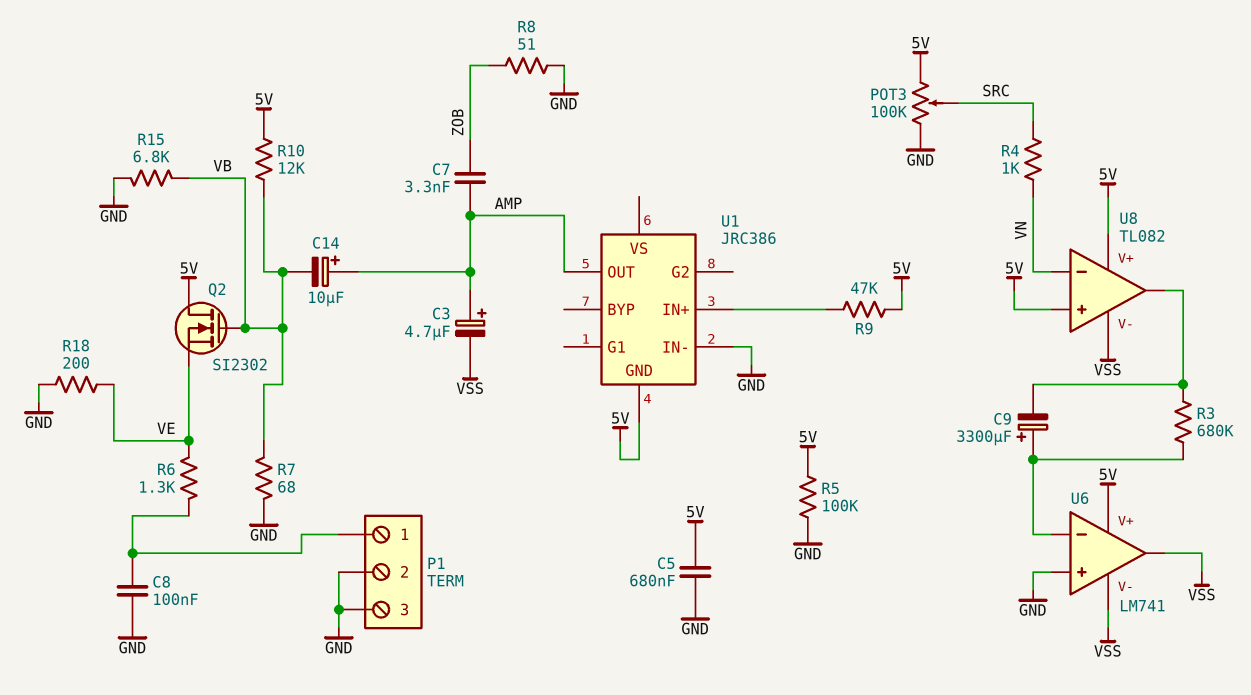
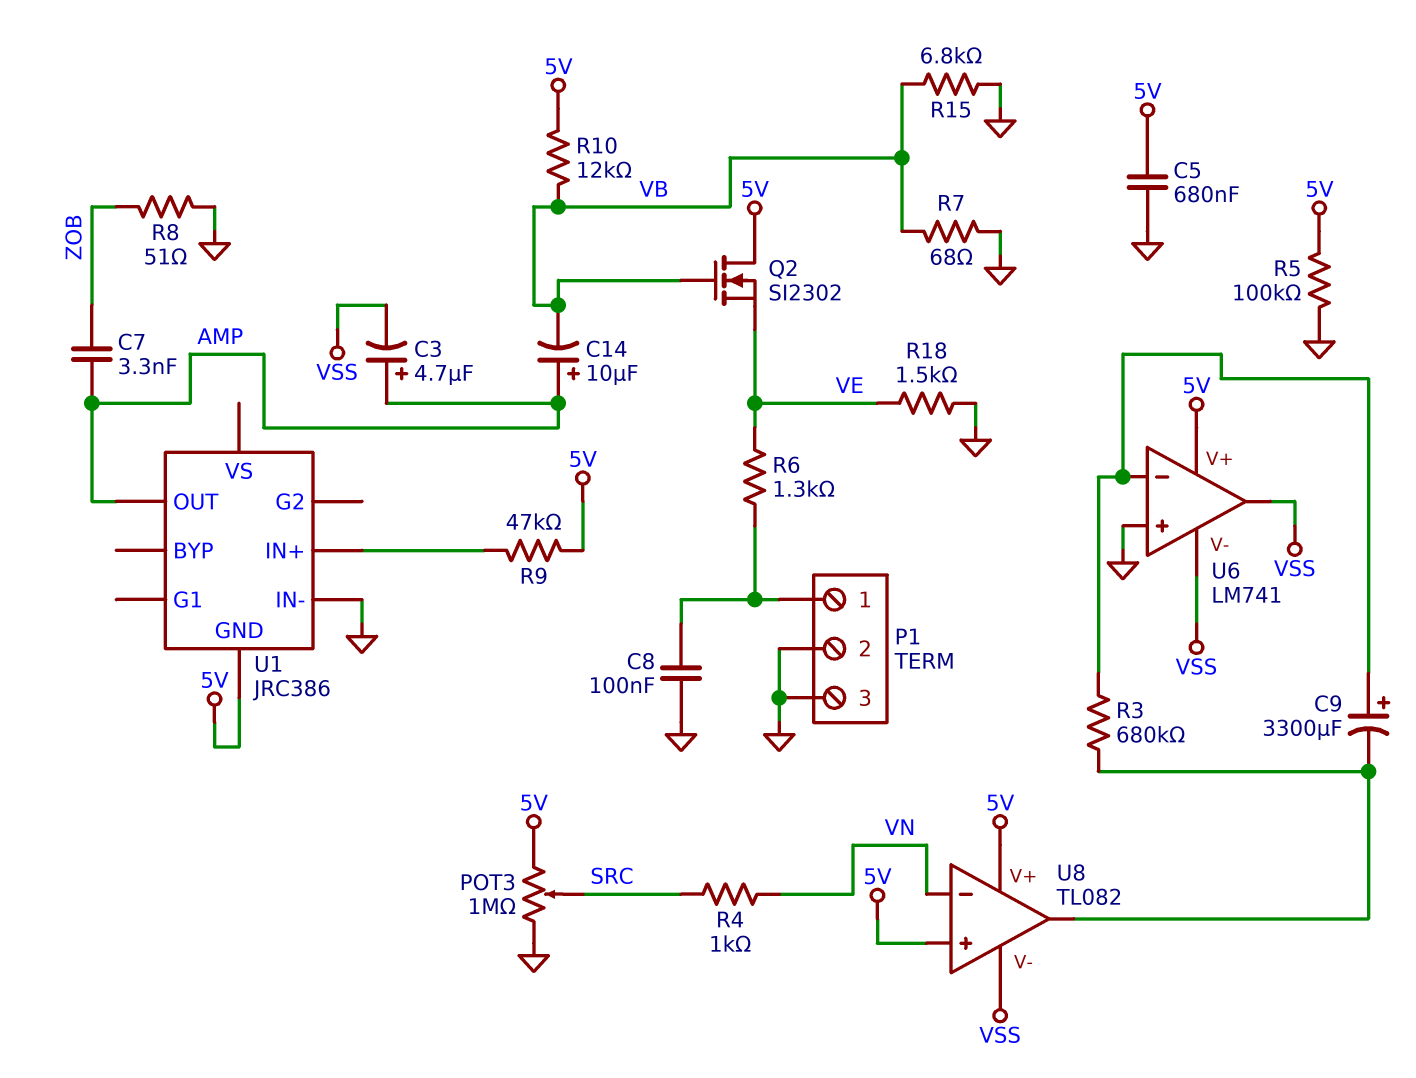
POT3: 100k (5V, GND, wiper SRC) -> 1M (5V, GND, wiper SRC)
R18: 200 (GND, VE) -> 1.5k (GND, VE)

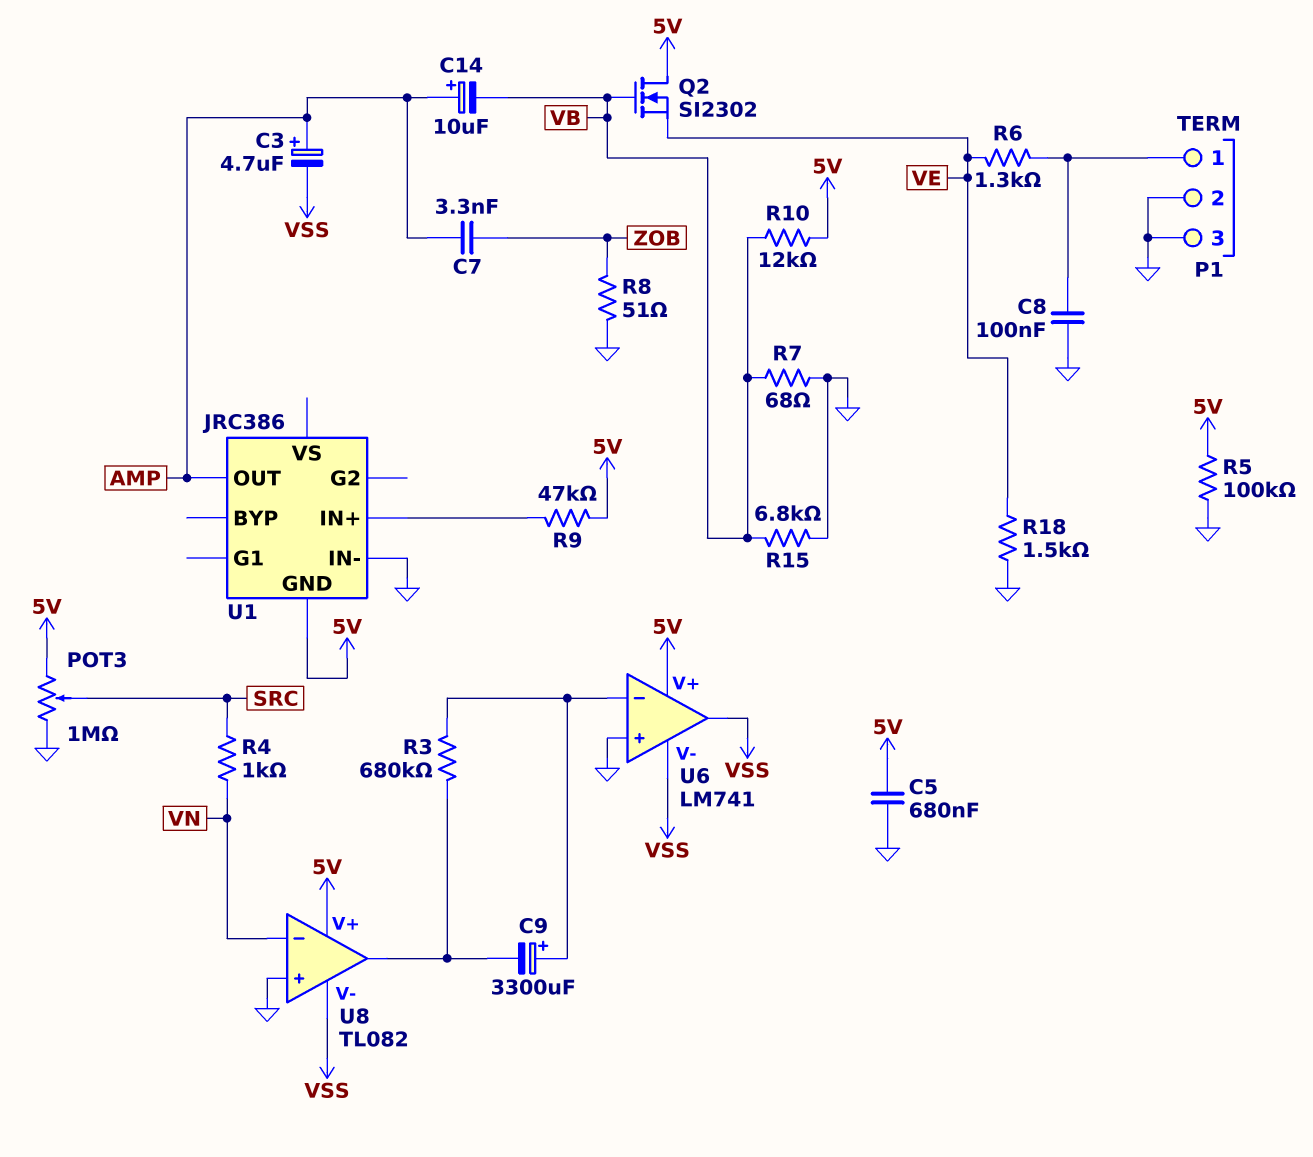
U8 pin in+: 5V -> GND

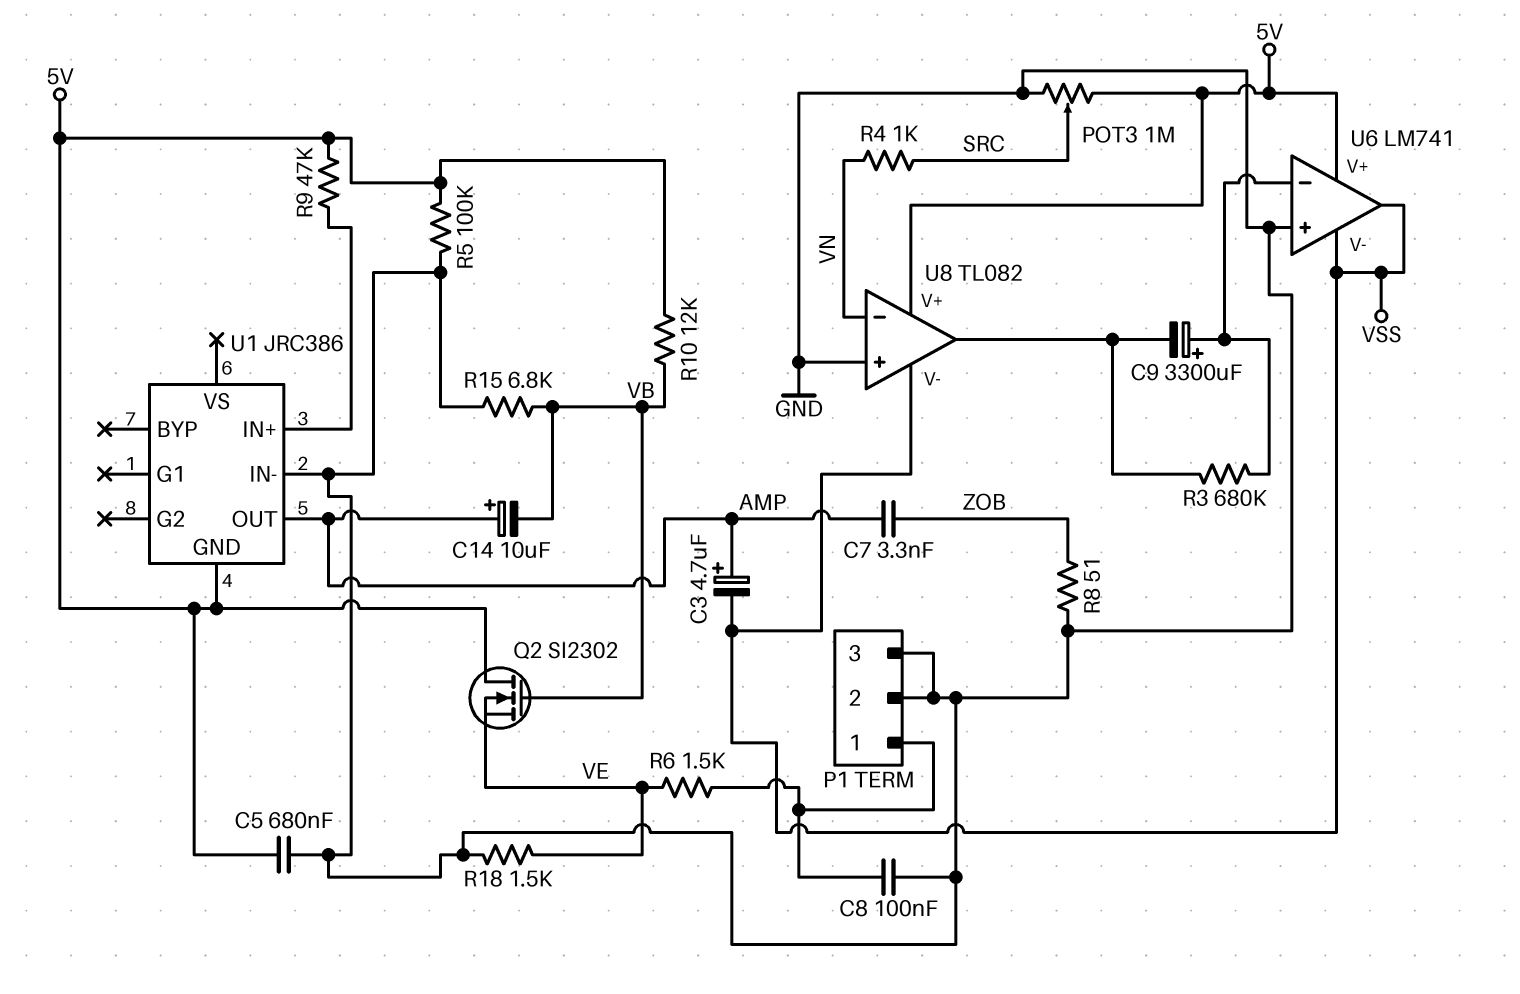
R6: 1.3k (P1/1, VE) -> 1.5k (P1/1, VE)
R7: 68 (GND, VB) -> none

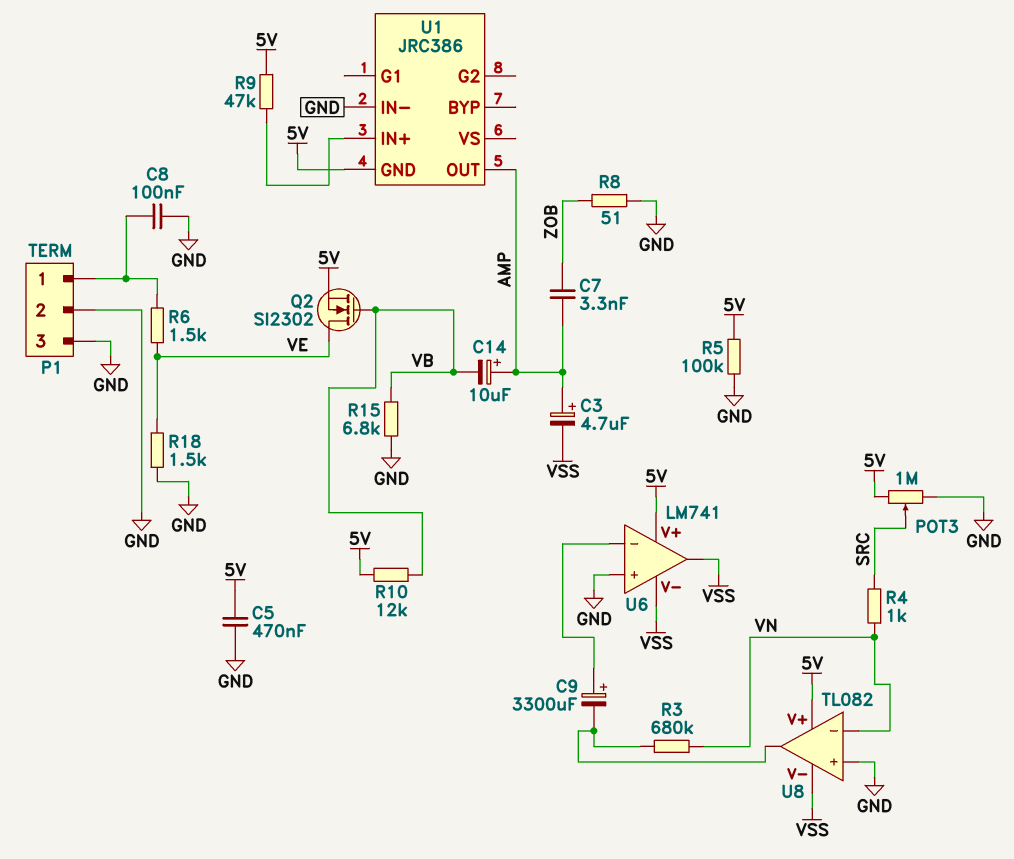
C5: 680nF (5V, GND) -> 470nF (5V, GND)
Q2: NMOS SI2302 (G VB, D 5V, S VE) -> NMOS SI2302 (G VB, D VE, S 5V)
R3: 680k (U6/in-, U8/out) -> 680k (U8/out, VN)

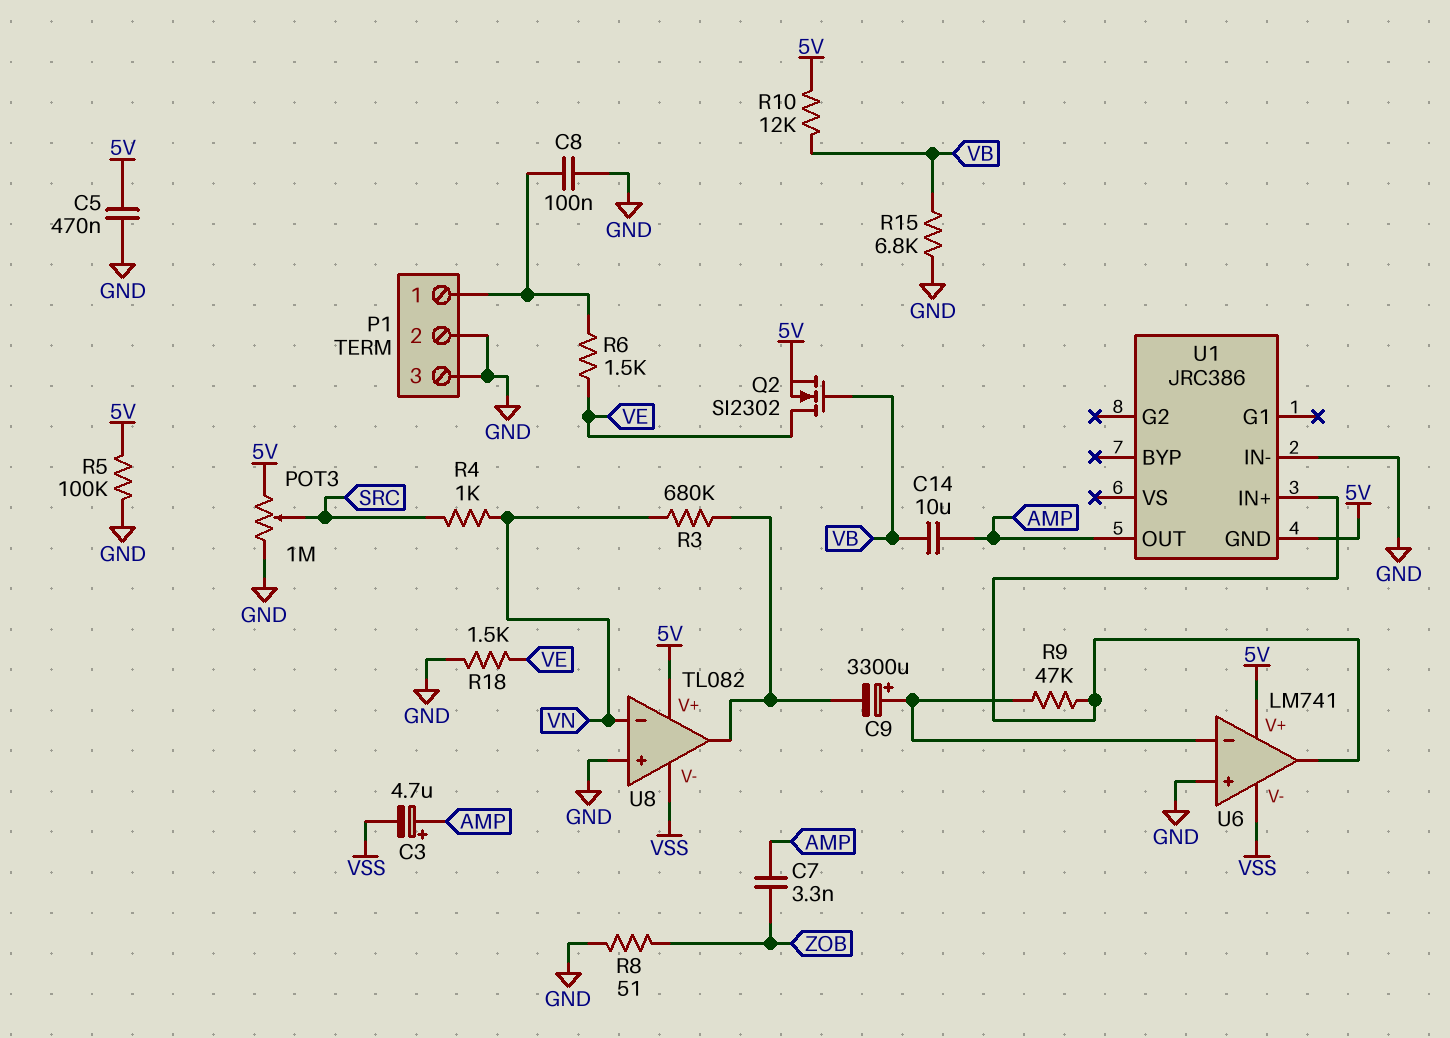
C14: 10uF (plus AMP, minus VB) -> 10uF (AMP, VB)
R9: 47k (5V, U1/IN+) -> 47k (U1/IN+, U6/in-)
U6 pin out: VSS -> U1/IN+

